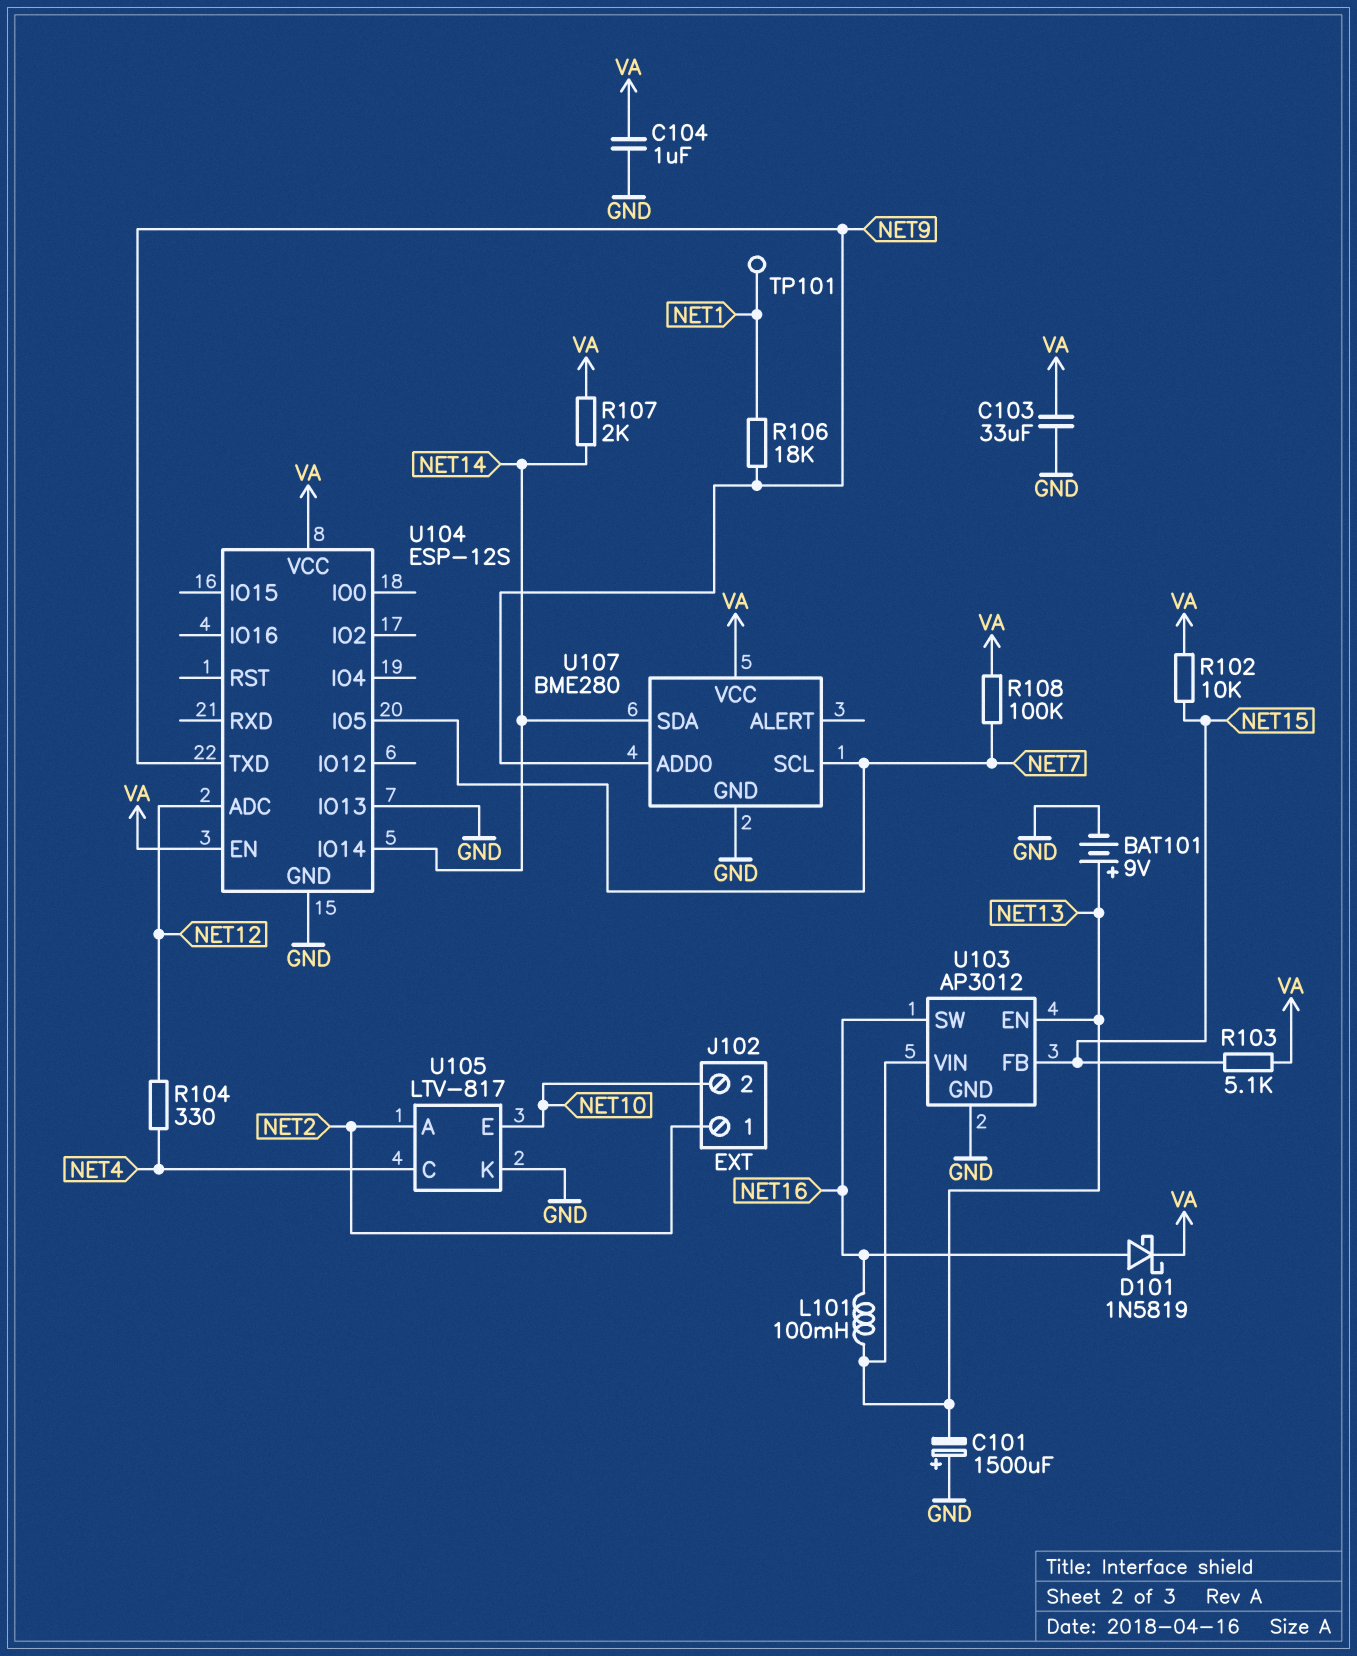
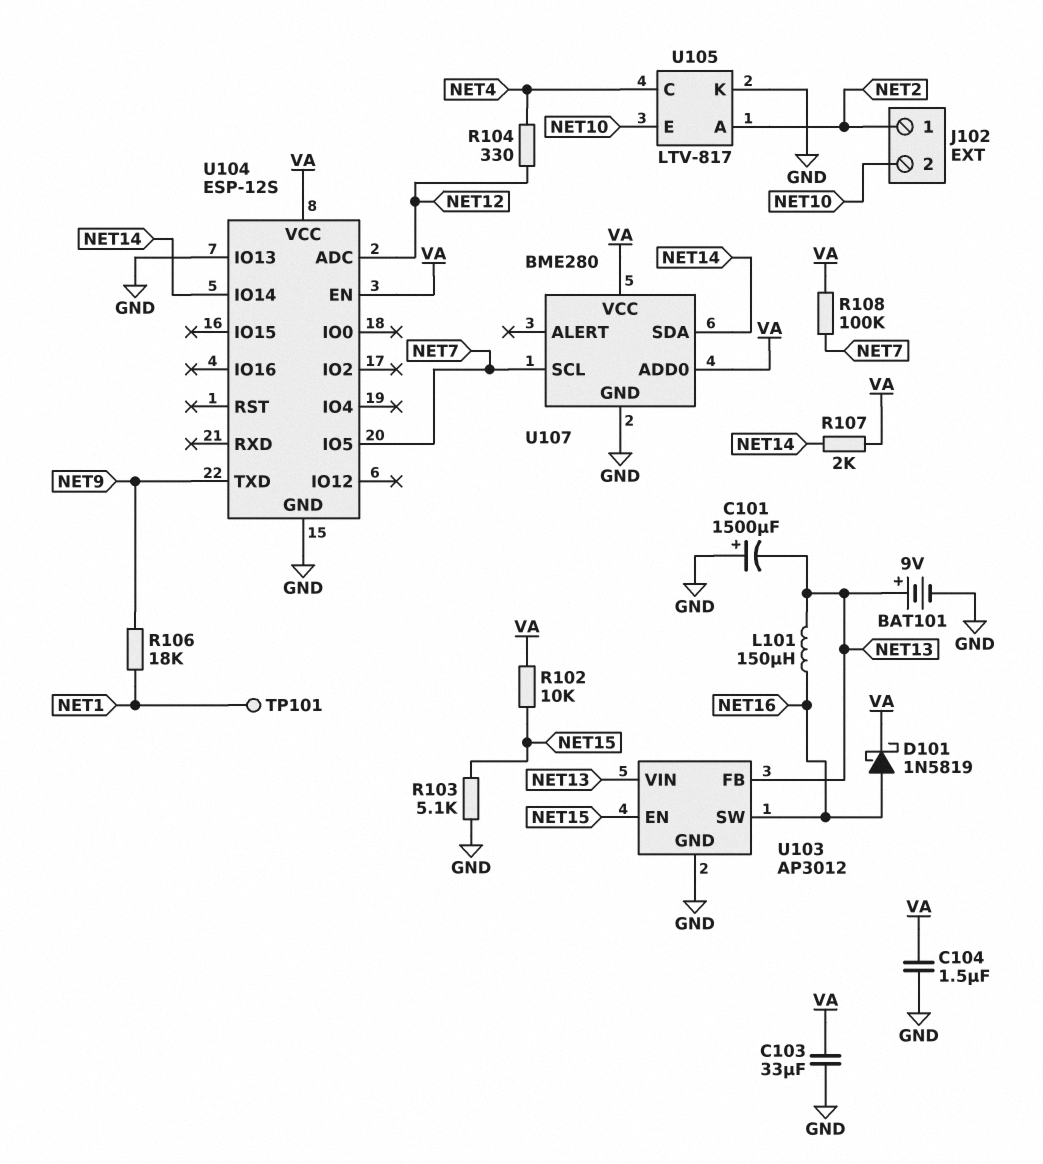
C104: 1uF (GND, VA) -> 1.5uF (GND, VA)
L101: 100mH (NET13, NET16) -> 150uH (NET13, NET16)
R103: 5.1k (NET15, VA) -> 5.1k (GND, NET15)
U103 pin EN: NET13 -> NET15
U103 pin FB: NET15 -> NET13
U107 pin ADD0: NET9 -> VA

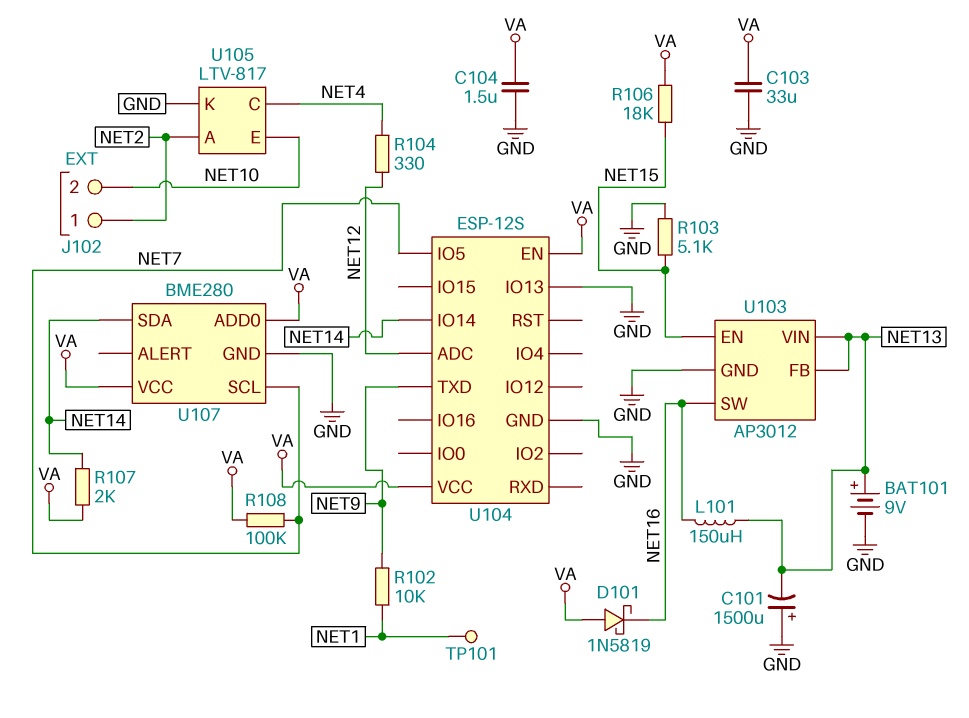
D101: schottky 1N5819 (A NET16, K VA) -> schottky 1N5819 (A VA, K NET16)
R102: 10k (NET15, VA) -> 10k (NET1, NET9)
R106: 18k (NET1, NET9) -> 18k (NET15, VA)

